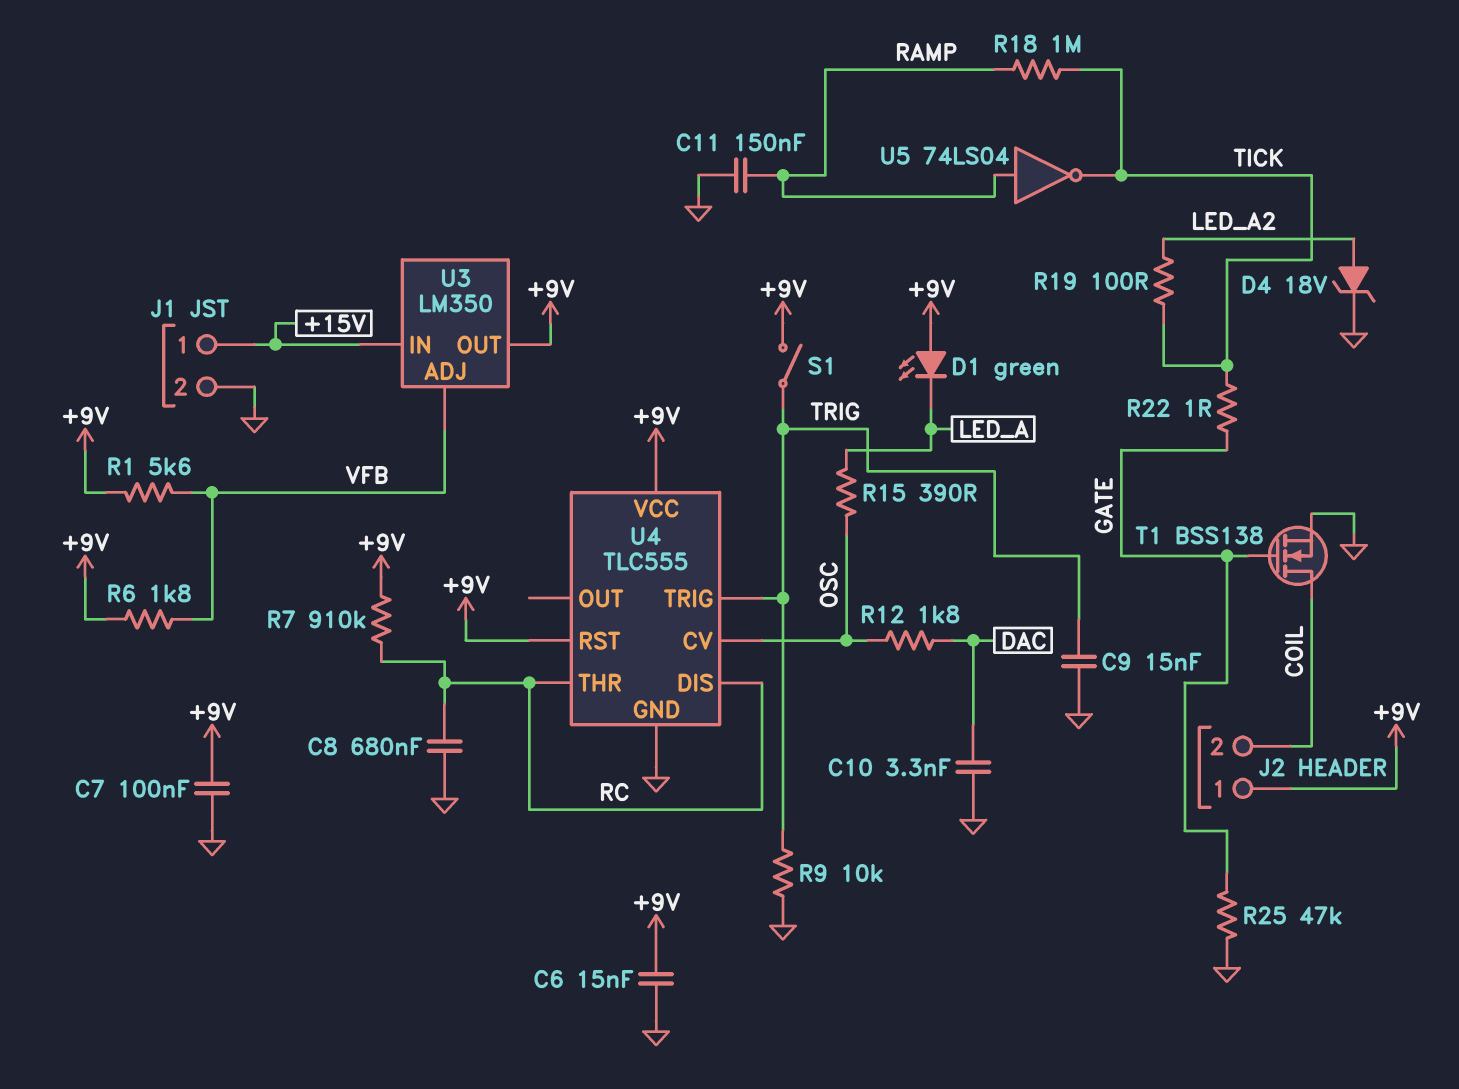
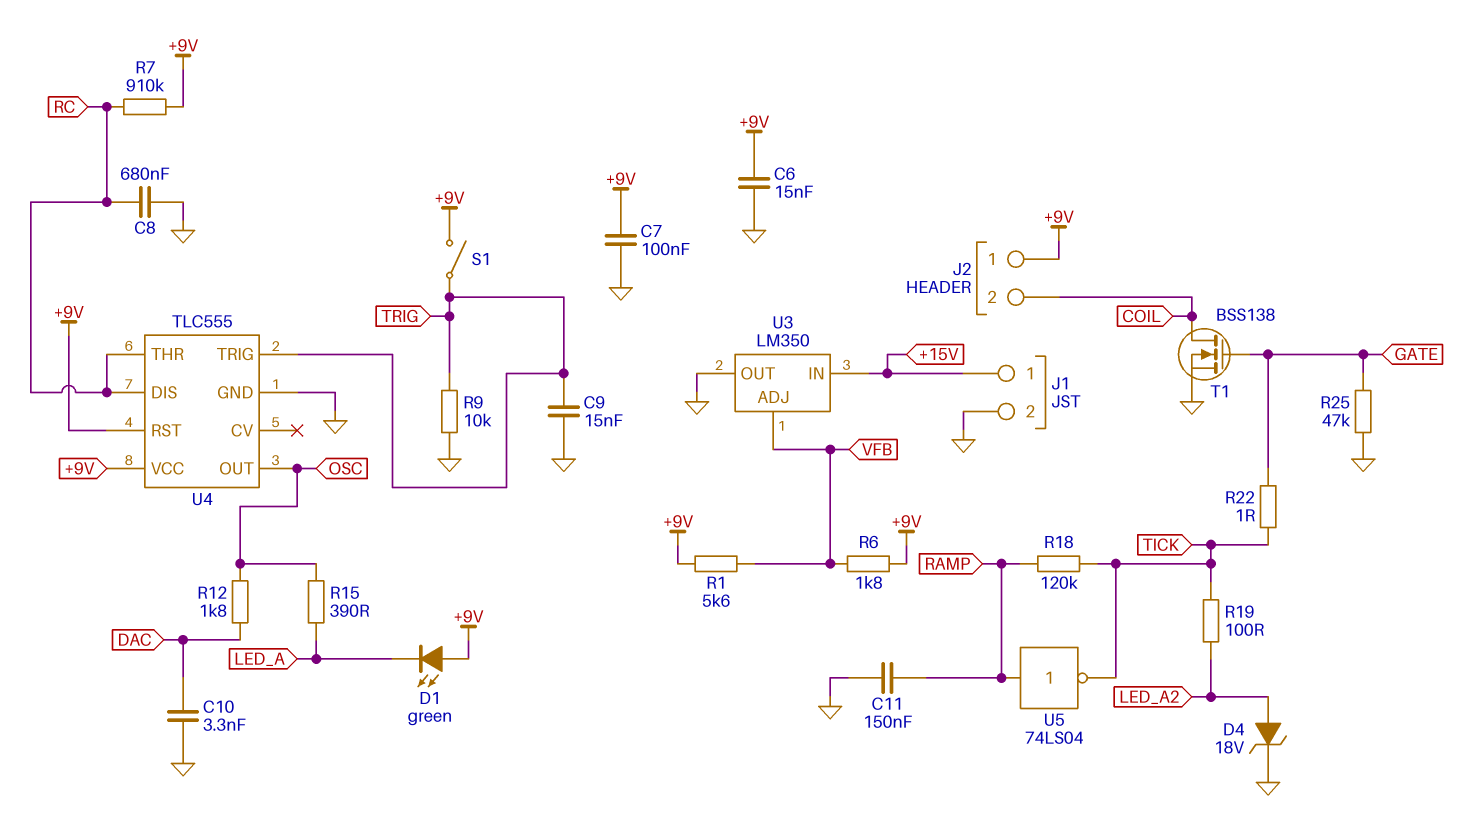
R18: 1M (RAMP, TICK) -> 120k (RAMP, TICK)
U3 pin OUT: +9V -> GND
U4 pin CV: OSC -> none
U4 pin OUT: none -> OSC

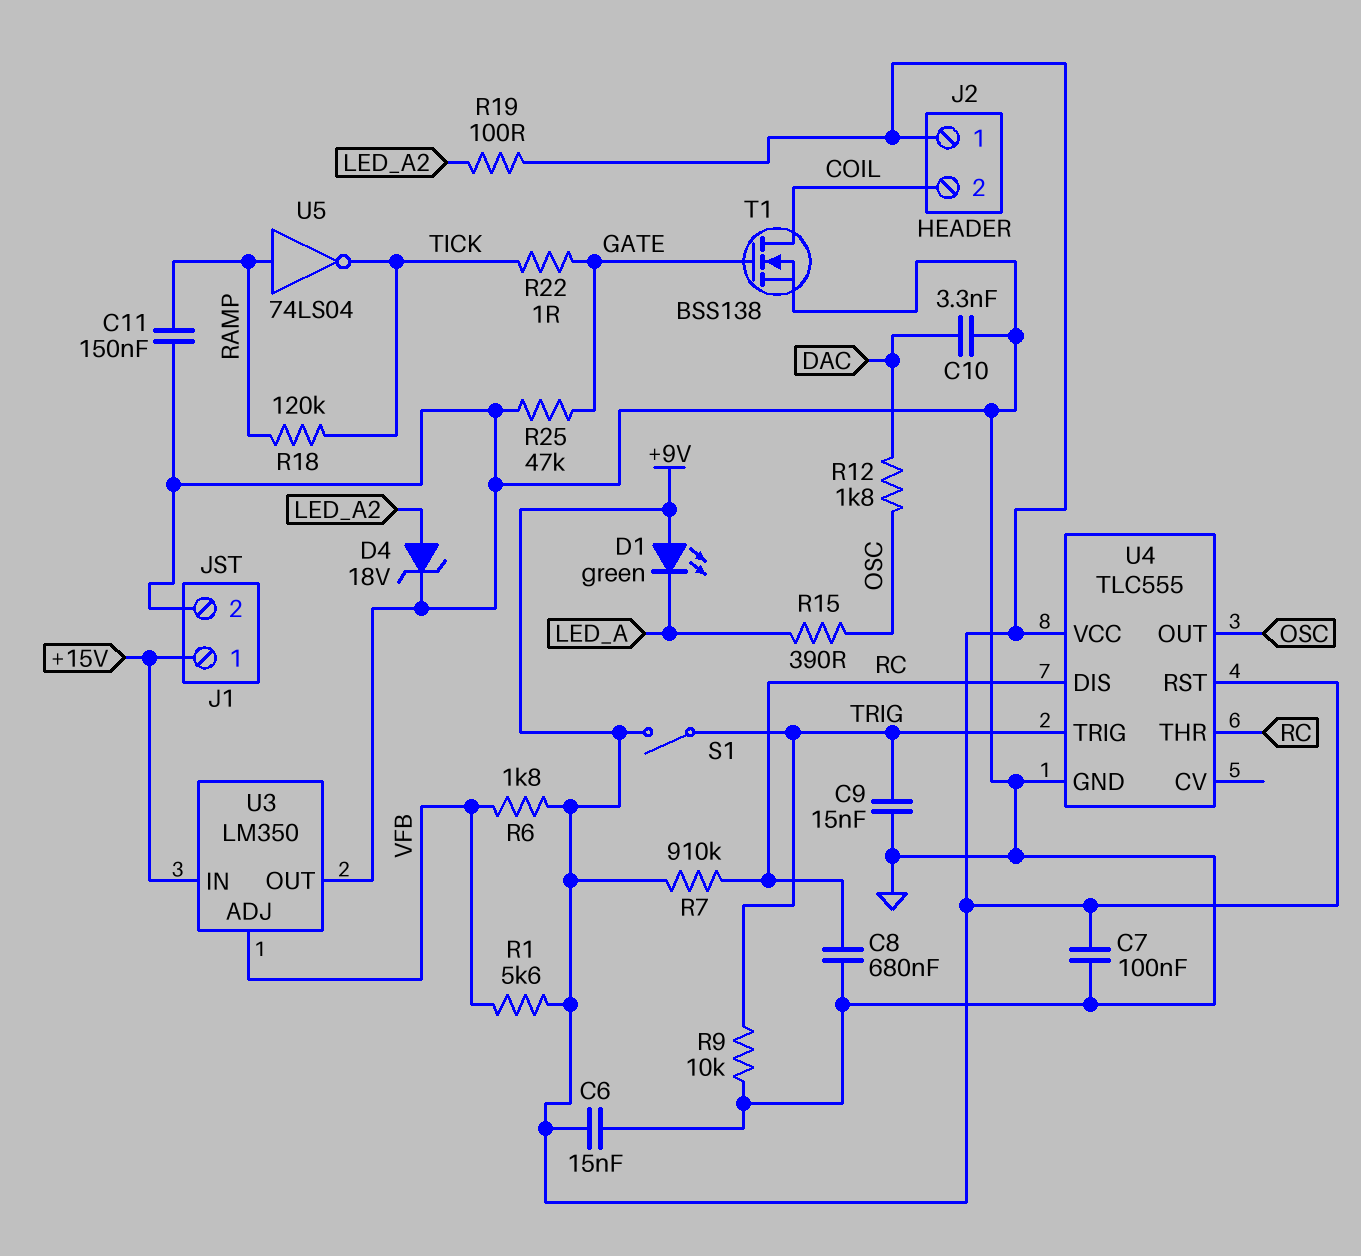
R19: 100 (LED_A2, TICK) -> 100 (+9V, LED_A2)

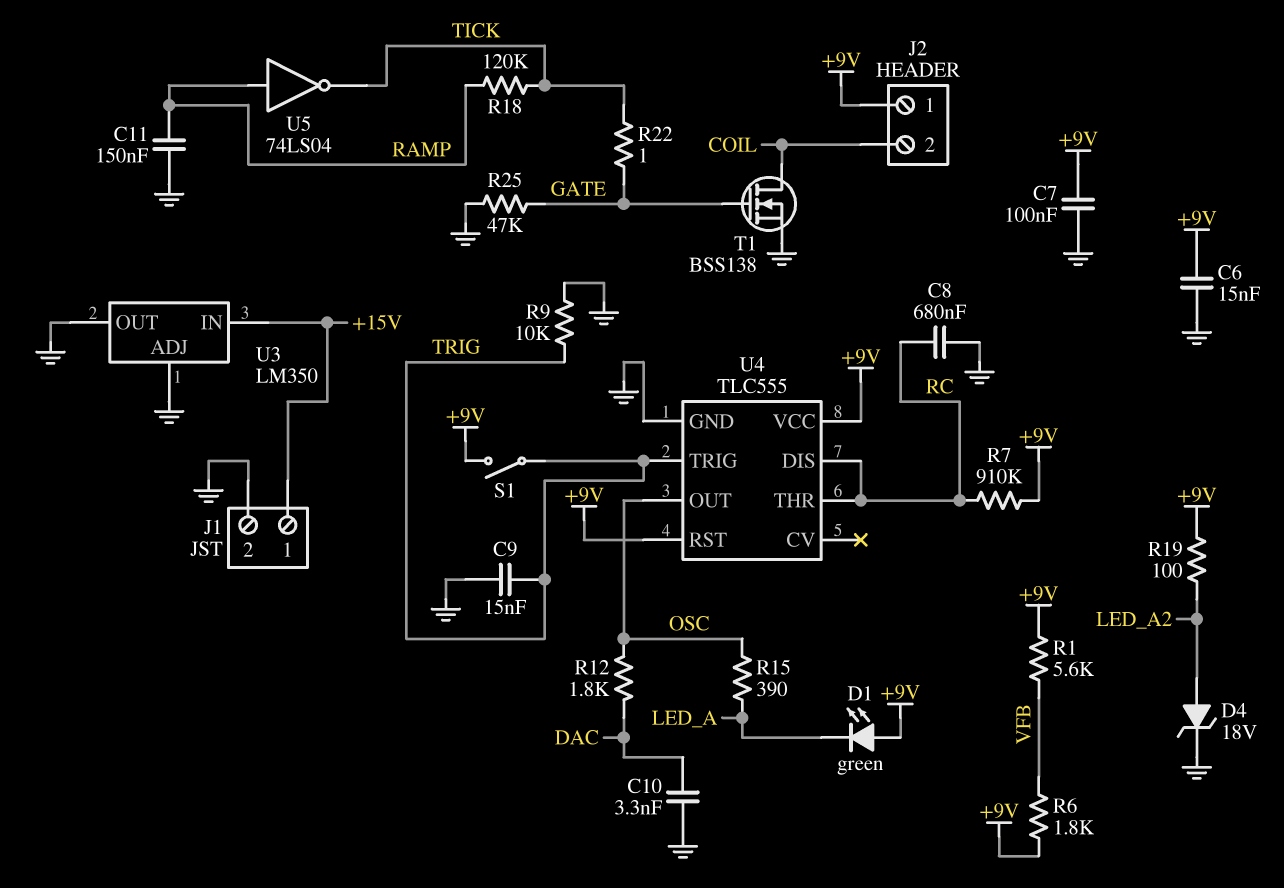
U3 pin ADJ: VFB -> GND

